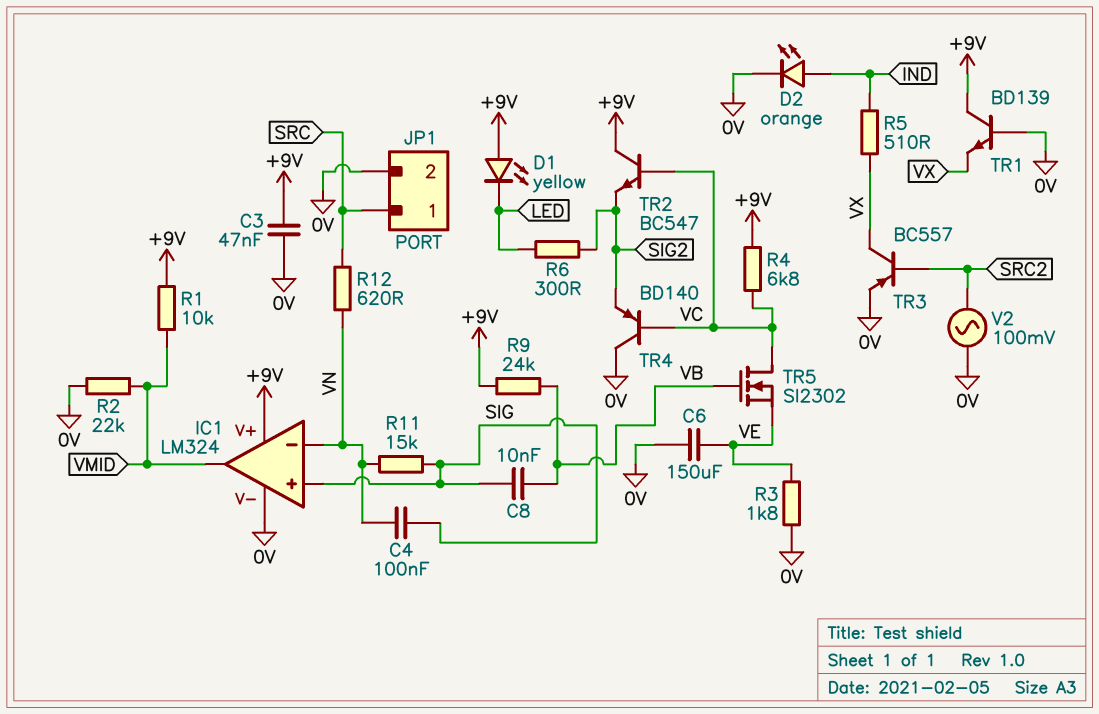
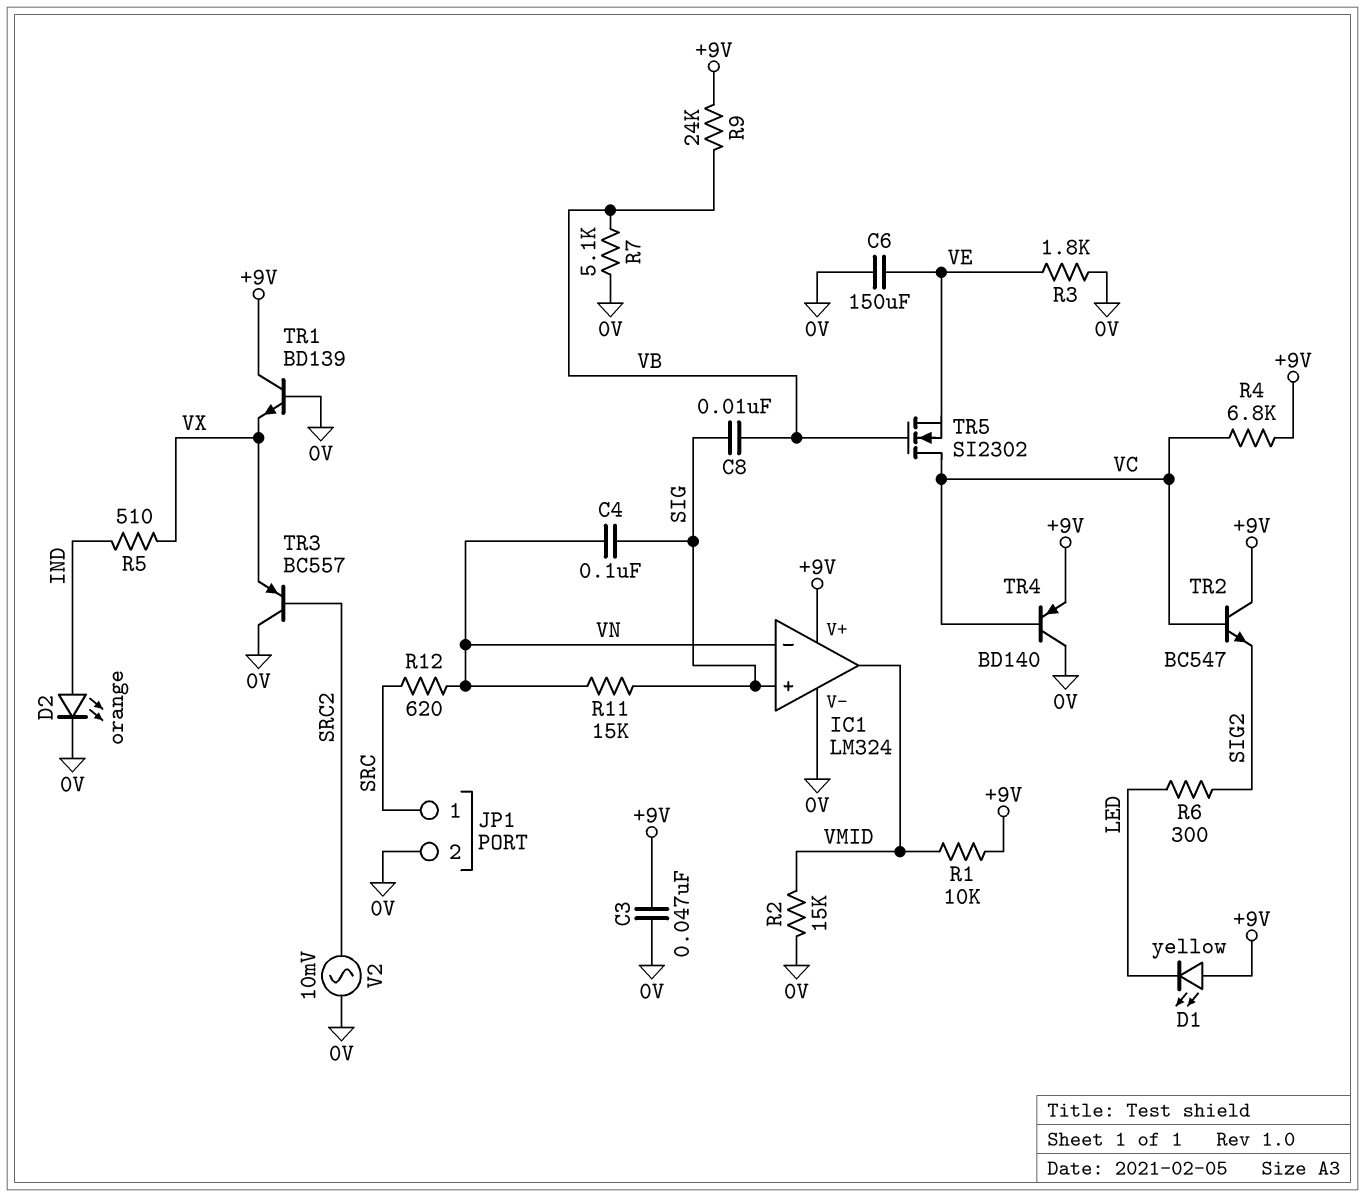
R2: 22k (0V, VMID) -> 15k (0V, VMID)
R7: none -> 5.1k (0V, VB)
TR3: PNP BC557 (B SRC2, C VX, E 0V) -> PNP BC557 (B SRC2, C 0V, E VX)
TR4: PNP BD140 (B VC, C 0V, E SIG2) -> PNP BD140 (B VC, C 0V, E +9V)
V2: AC 100mV (0V, SRC2) -> AC 10mV (0V, SRC2)

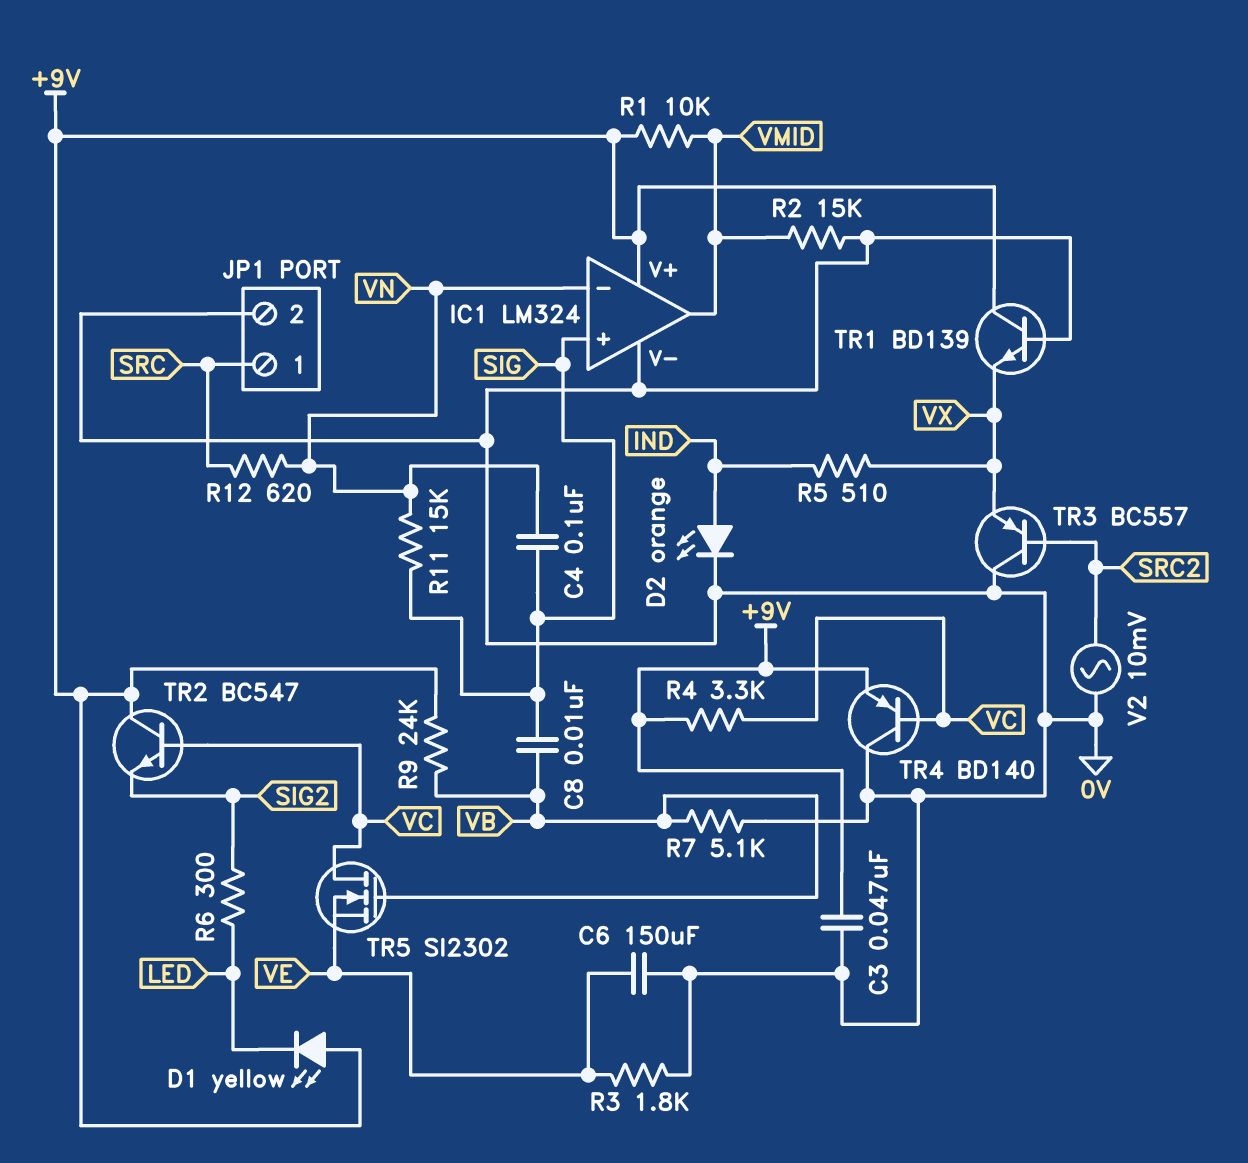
R4: 6.8k (+9V, VC) -> 3.3k (+9V, VC)

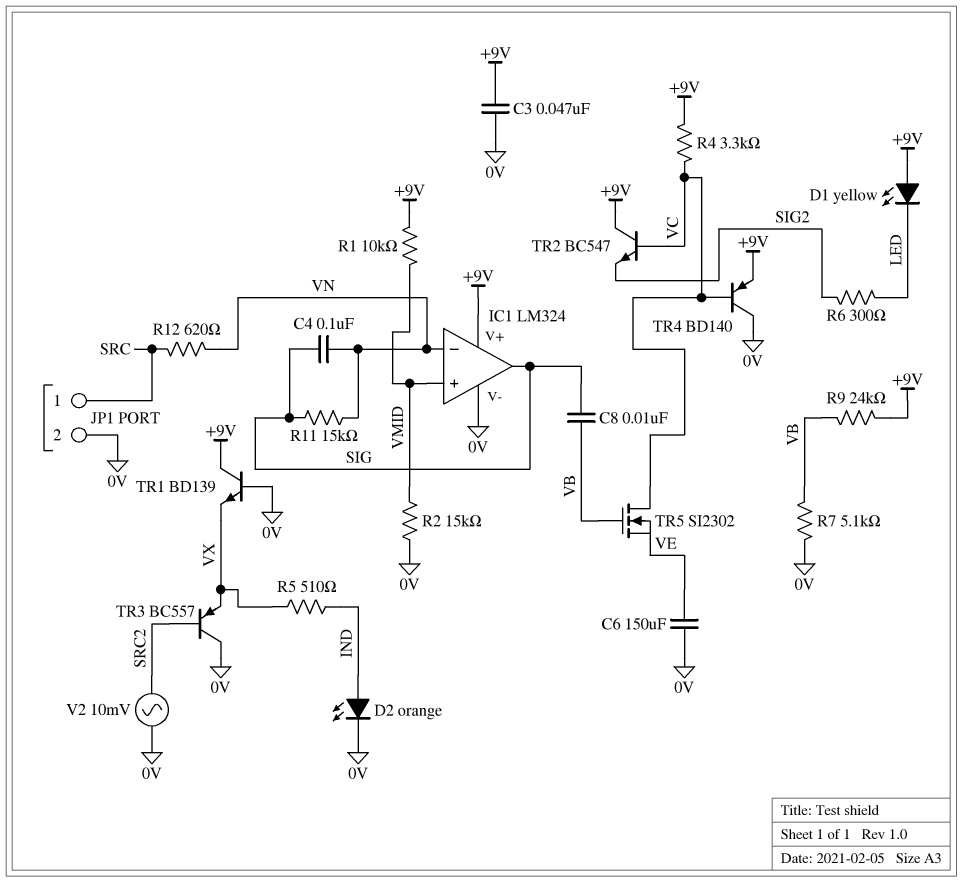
IC1 pin in+: SIG -> VMID
IC1 pin out: VMID -> SIG
R3: 1.8k (0V, VE) -> none

